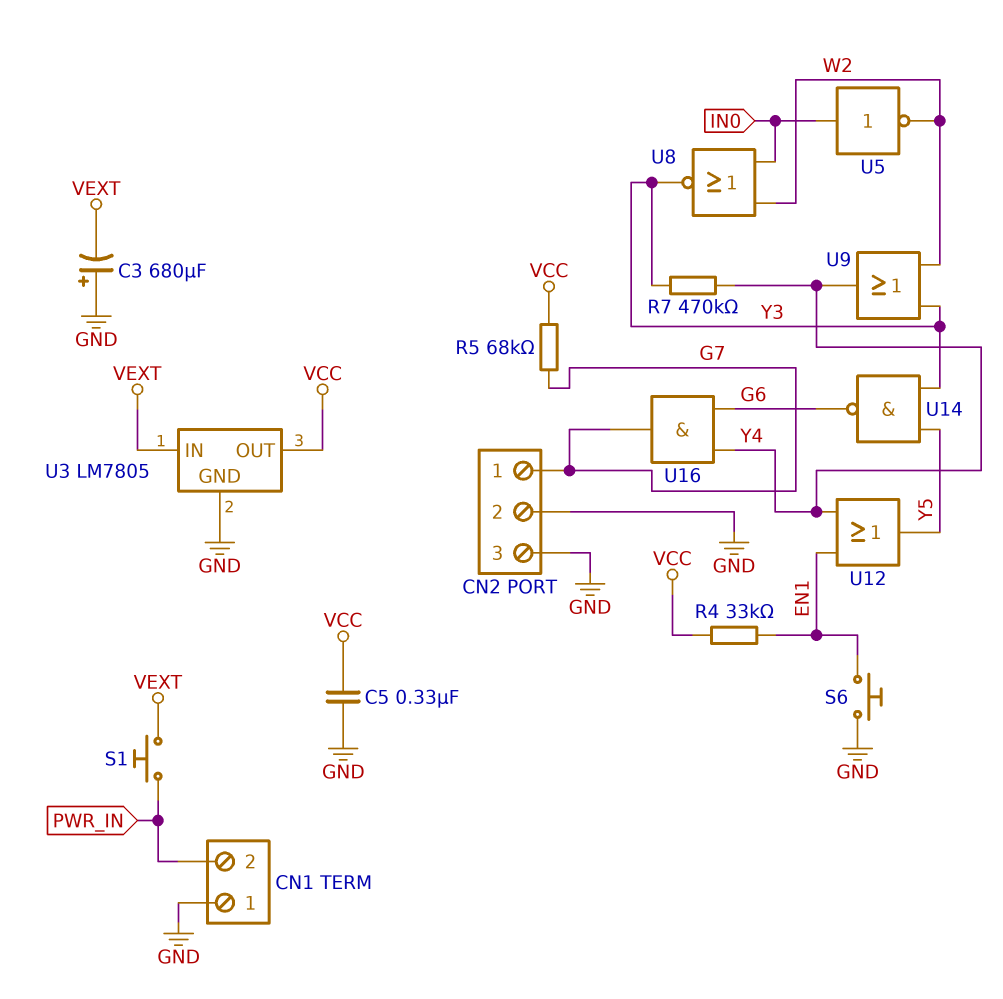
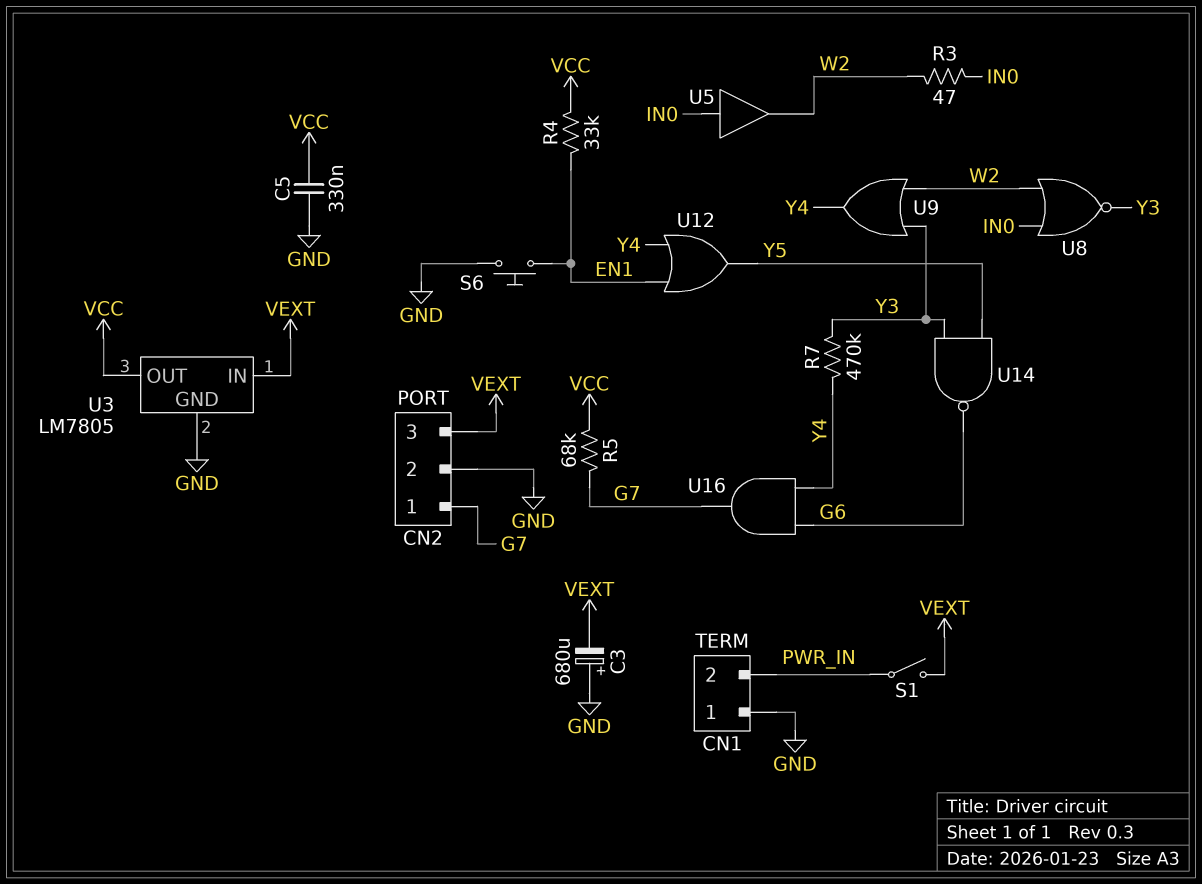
CN2 pin 3: GND -> VEXT
R3: none -> 47 (IN0, W2)
S1: button (PWR_IN, VEXT) -> switch (PWR_IN, VEXT)
U5: NOT (in IN0, out W2) -> buffer (in IN0, out W2)

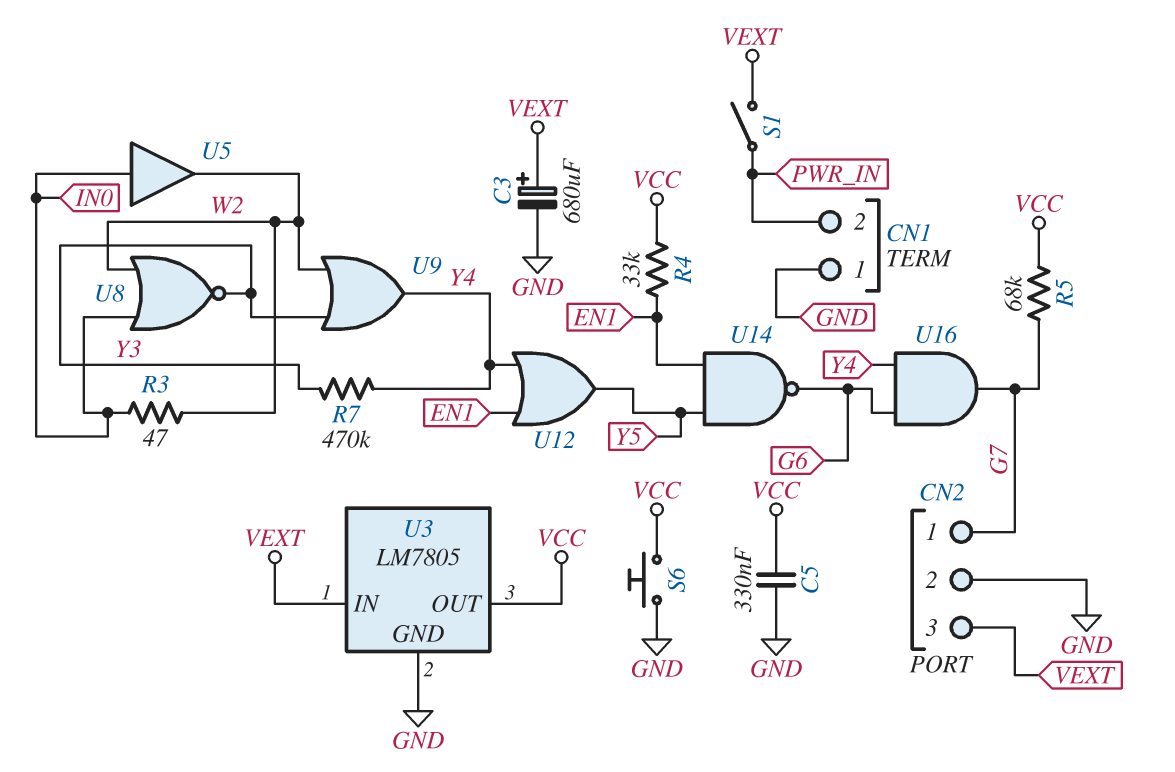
C3: 680uF (plus GND, minus VEXT) -> 680uF (plus VEXT, minus GND)
S6: button (EN1, GND) -> button (GND, VCC)
U14: NAND (in Y3, in Y5, out G6) -> NAND (in EN1, in Y5, out G6)

